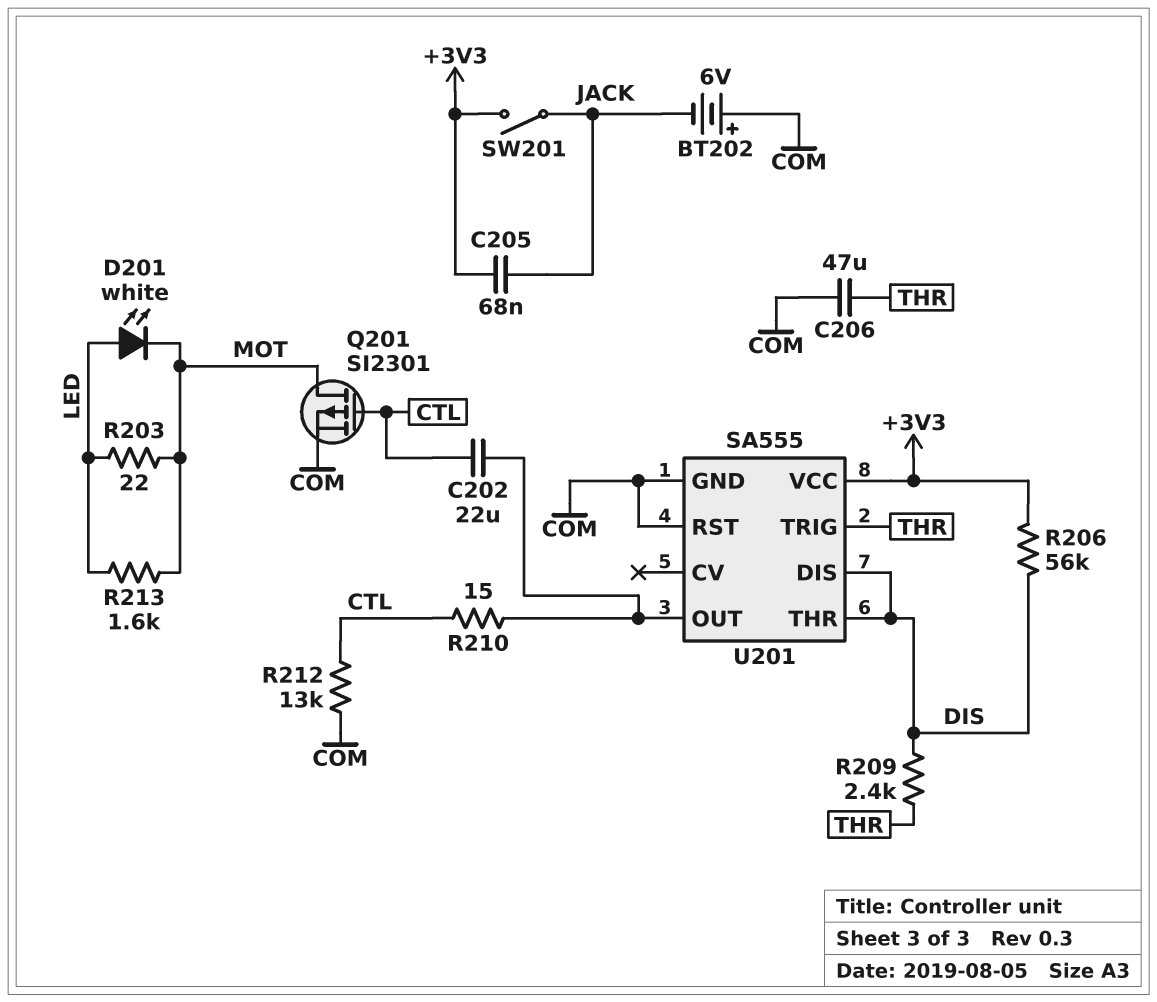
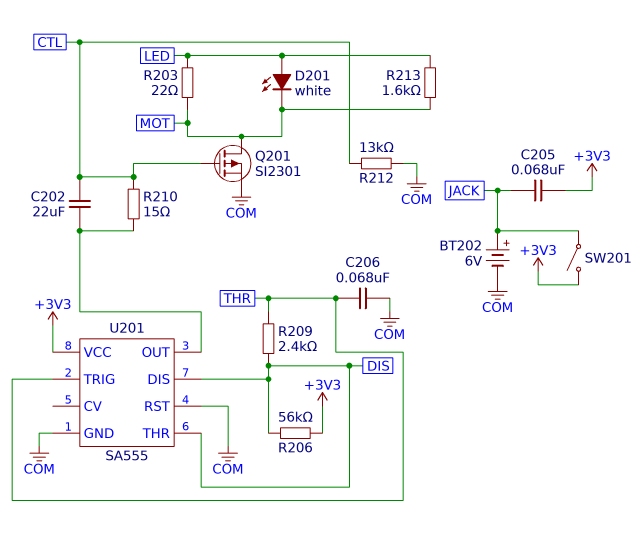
BT202: 6V (plus COM, minus JACK) -> 6V (plus JACK, minus COM)
C206: 47uF (COM, THR) -> 68nF (COM, THR)

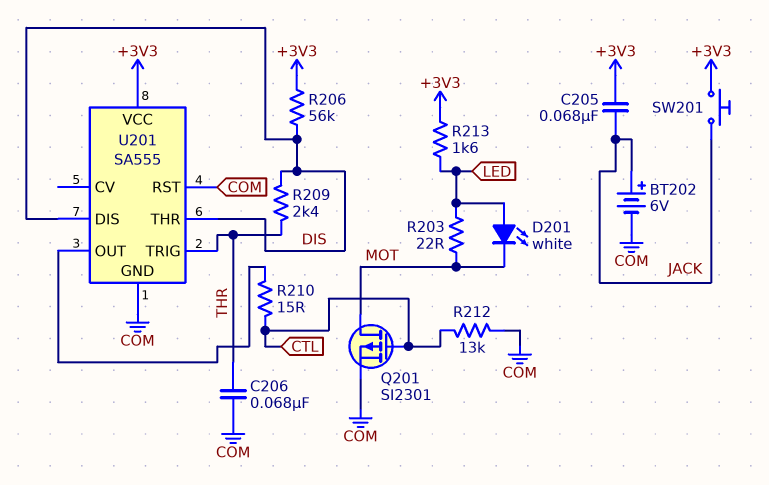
C202: 22uF (CTL, U201/OUT) -> none
R213: 1.6k (LED, MOT) -> 1.6k (+3V3, LED)
SW201: switch (+3V3, JACK) -> button (+3V3, JACK)

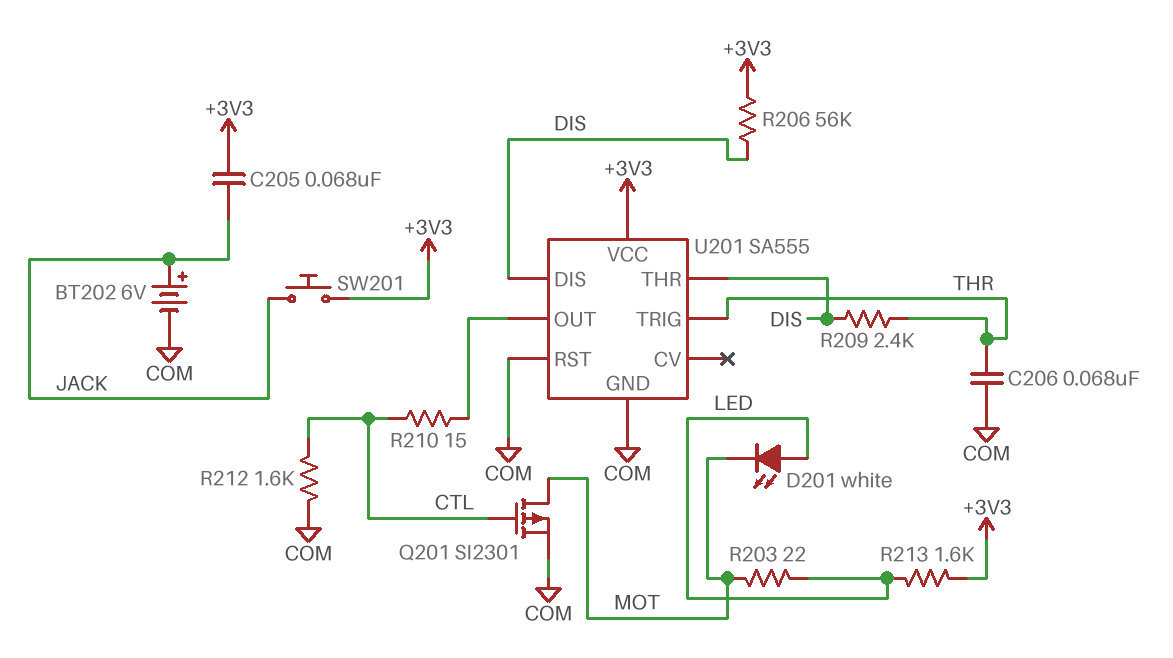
R212: 13k (COM, CTL) -> 1.6k (COM, CTL)

